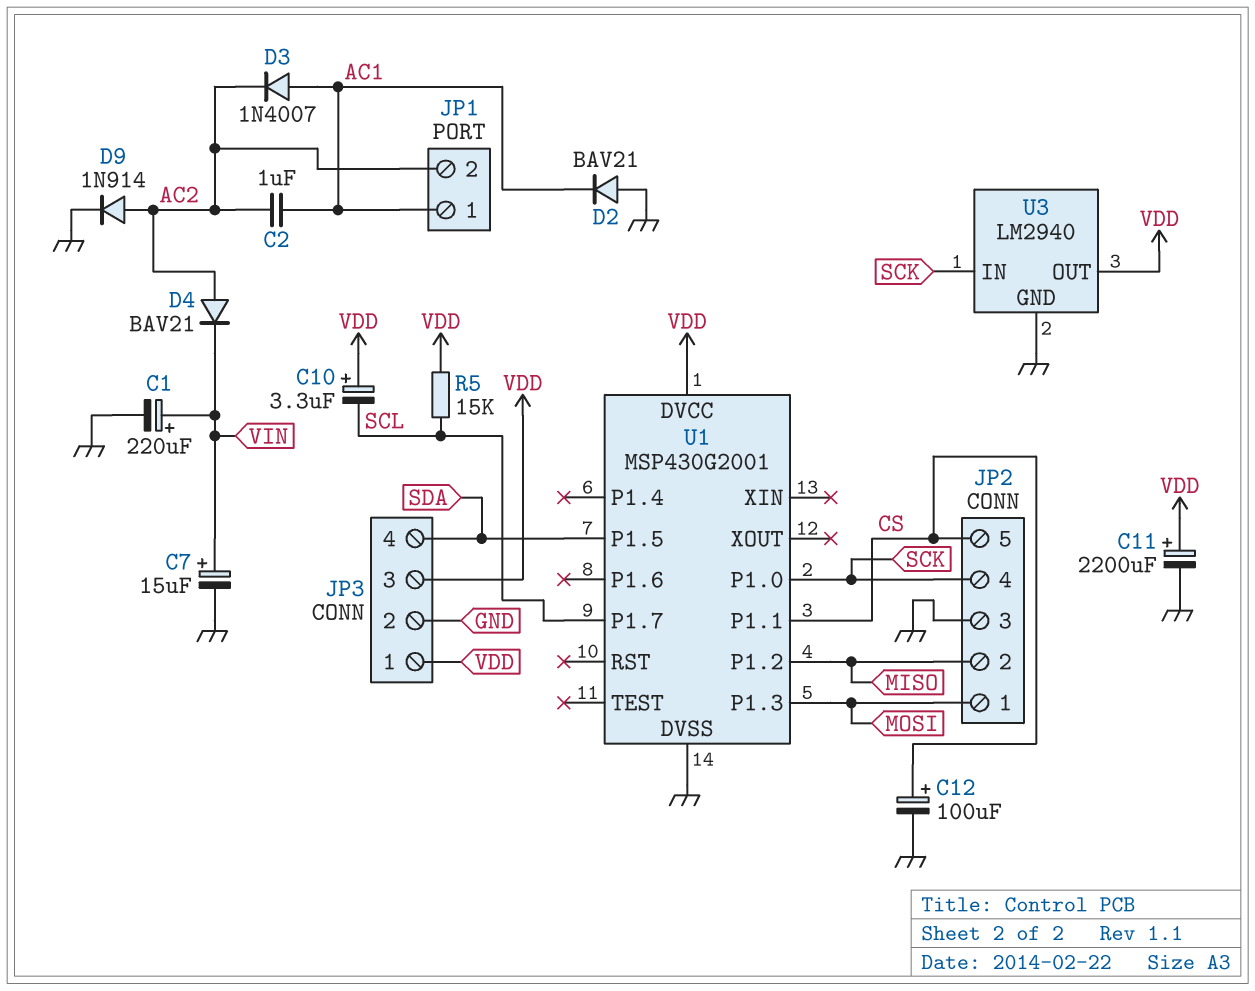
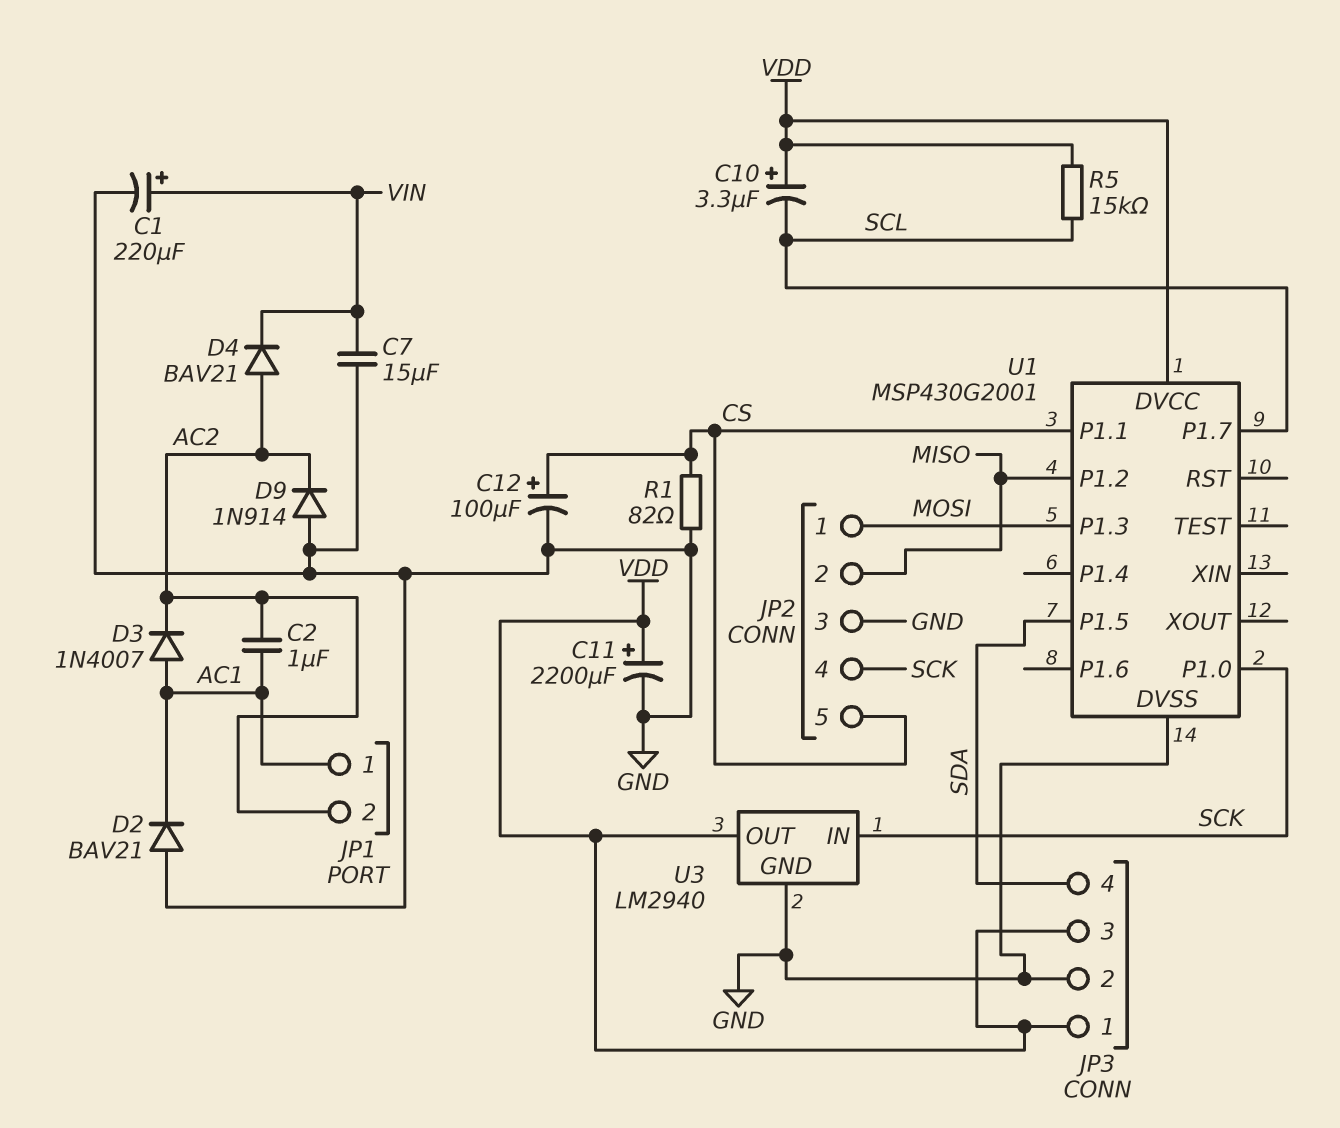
C7: 15uF (plus VIN, minus GND) -> 15uF (GND, VIN)
D9: diode 1N914 (A AC2, K GND) -> diode 1N914 (A GND, K AC2)
R1: none -> 82 (CS, GND)

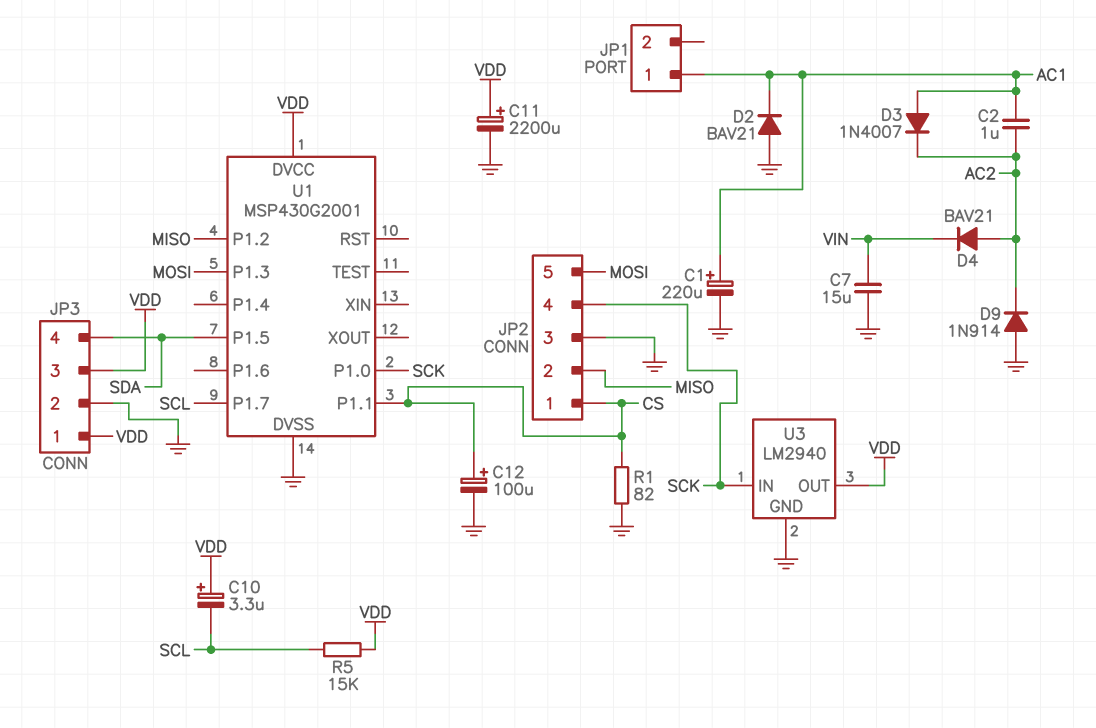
C1: 220uF (plus VIN, minus GND) -> 220uF (plus AC1, minus GND)
JP1 pin 2: AC2 -> none
JP2 pin 1: MOSI -> CS
JP2 pin 5: CS -> MOSI

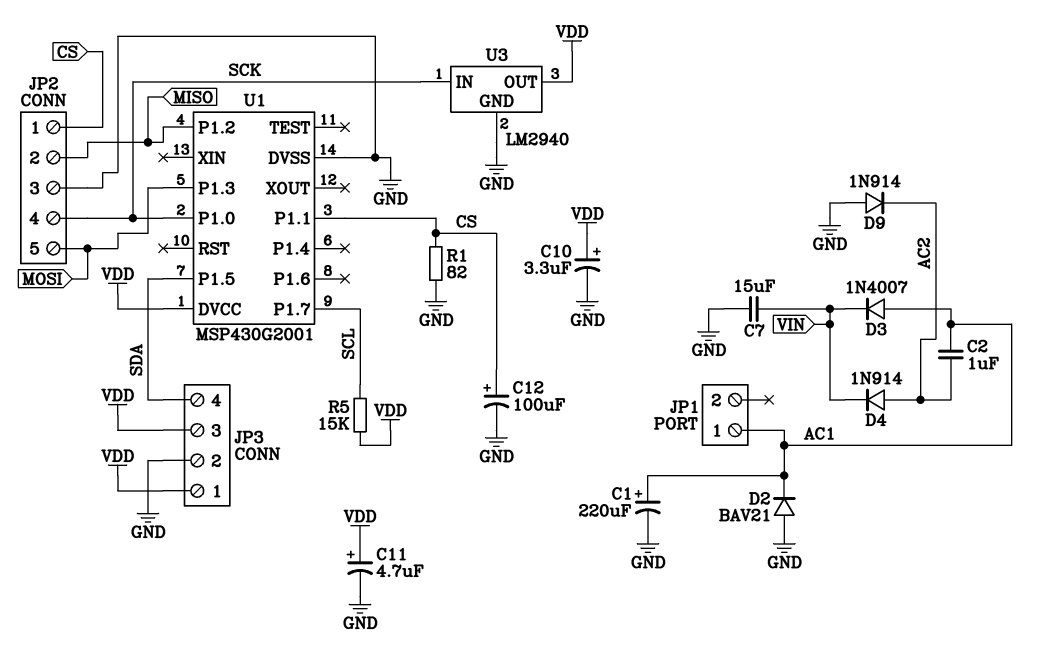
C10: 3.3uF (plus VDD, minus SCL) -> 3.3uF (plus VDD, minus GND)
C11: 2200uF (plus VDD, minus GND) -> 4.7uF (plus VDD, minus GND)
D3: diode 1N4007 (A AC1, K AC2) -> diode 1N4007 (A AC1, K VIN)
D4: diode BAV21 (A AC2, K VIN) -> diode 1N914 (A AC2, K VIN)

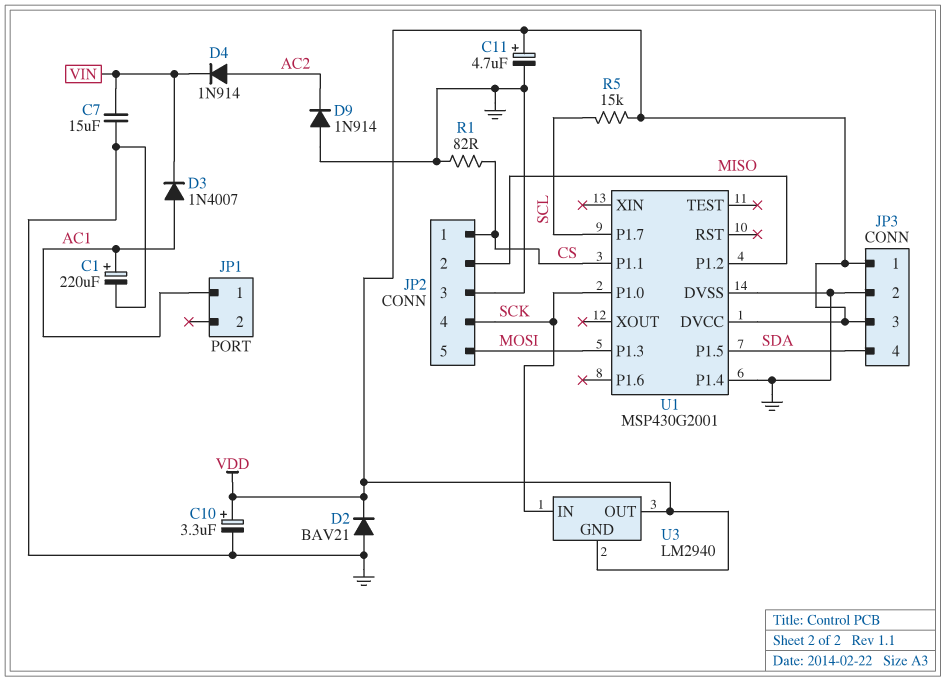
C2: 1uF (AC1, AC2) -> none
C12: 100uF (plus CS, minus GND) -> none
D2: diode BAV21 (A GND, K AC1) -> diode BAV21 (A GND, K VDD)
U1 pin P1.4: none -> GND
U3 pin GND: GND -> VDD

